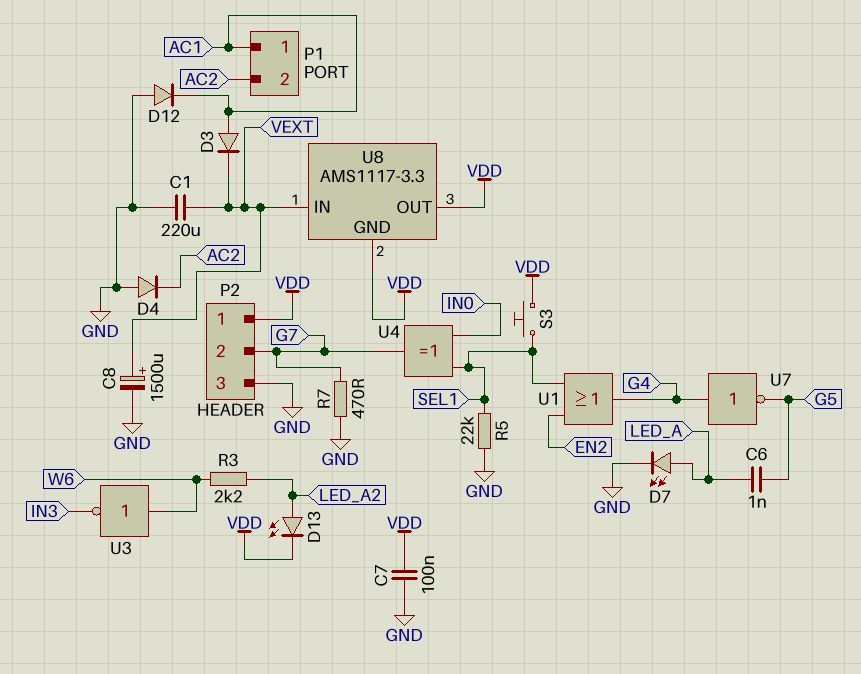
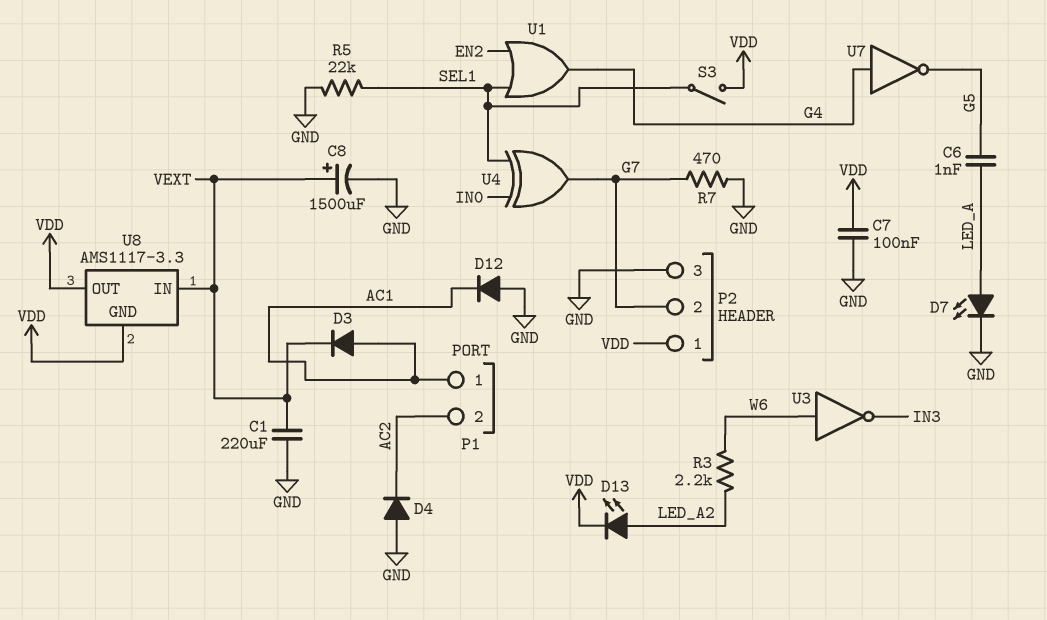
S3: button (SEL1, VDD) -> switch (SEL1, VDD)

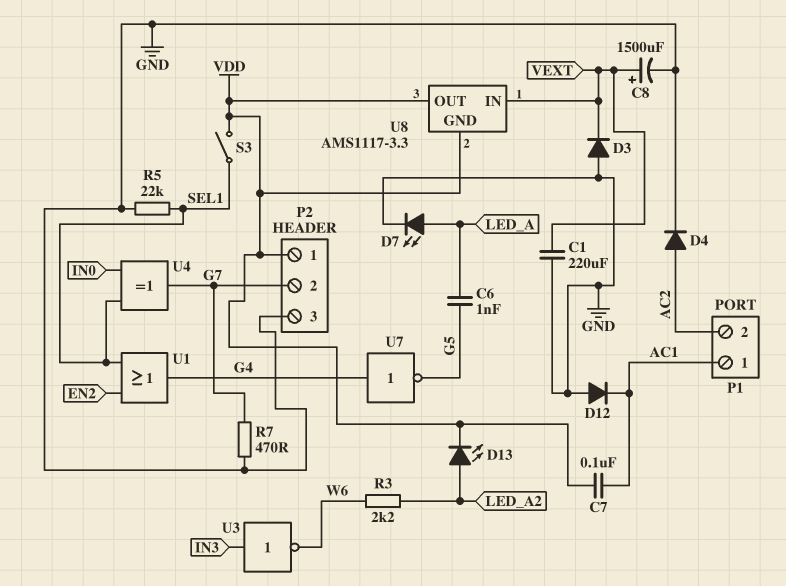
C7: 100nF (GND, VDD) -> 100nF (AC1, VDD)
D3: diode (A AC1, K VEXT) -> diode (A GND, K VEXT)
D4: diode (A GND, K AC2) -> diode (A AC2, K GND)
U3: NOT (in W6, out IN3) -> NOT (in IN3, out W6)

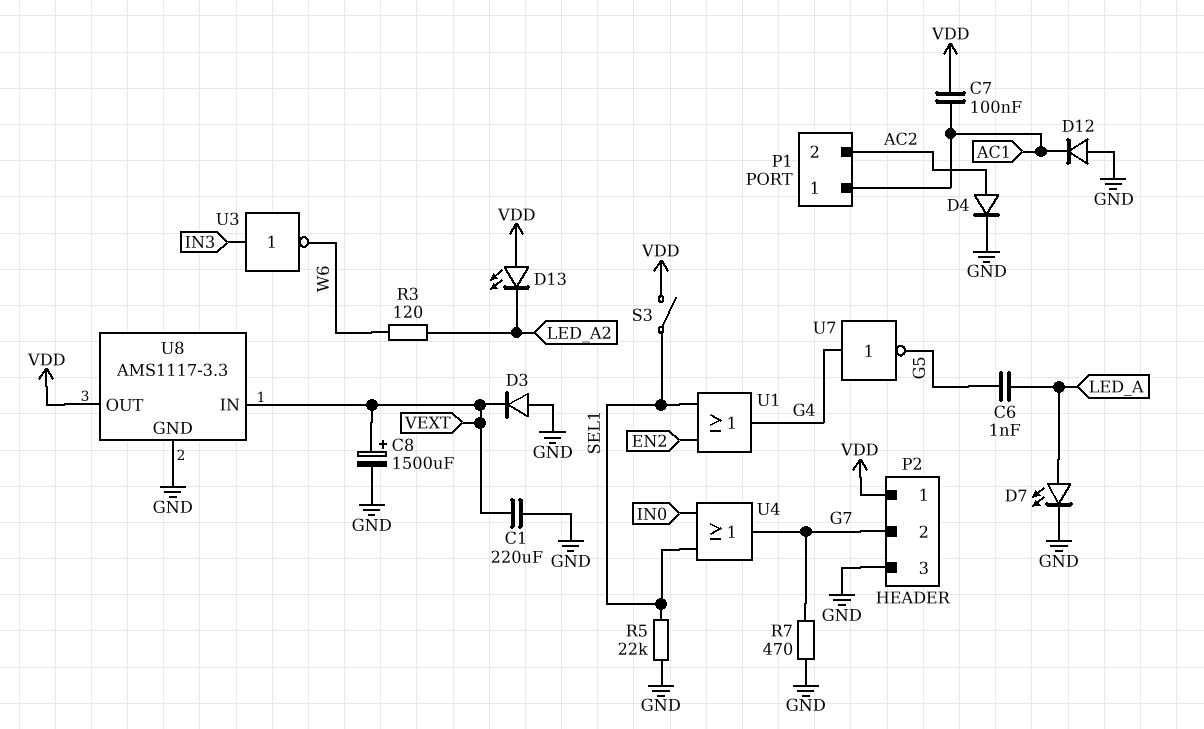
D13: LED (A LED_A2, K VDD) -> LED (A VDD, K LED_A2)
R3: 2.2k (LED_A2, W6) -> 120 (LED_A2, W6)
U4: XOR (in IN0, in SEL1, out G7) -> OR (in IN0, in SEL1, out G7)
U8 pin GND: VDD -> GND

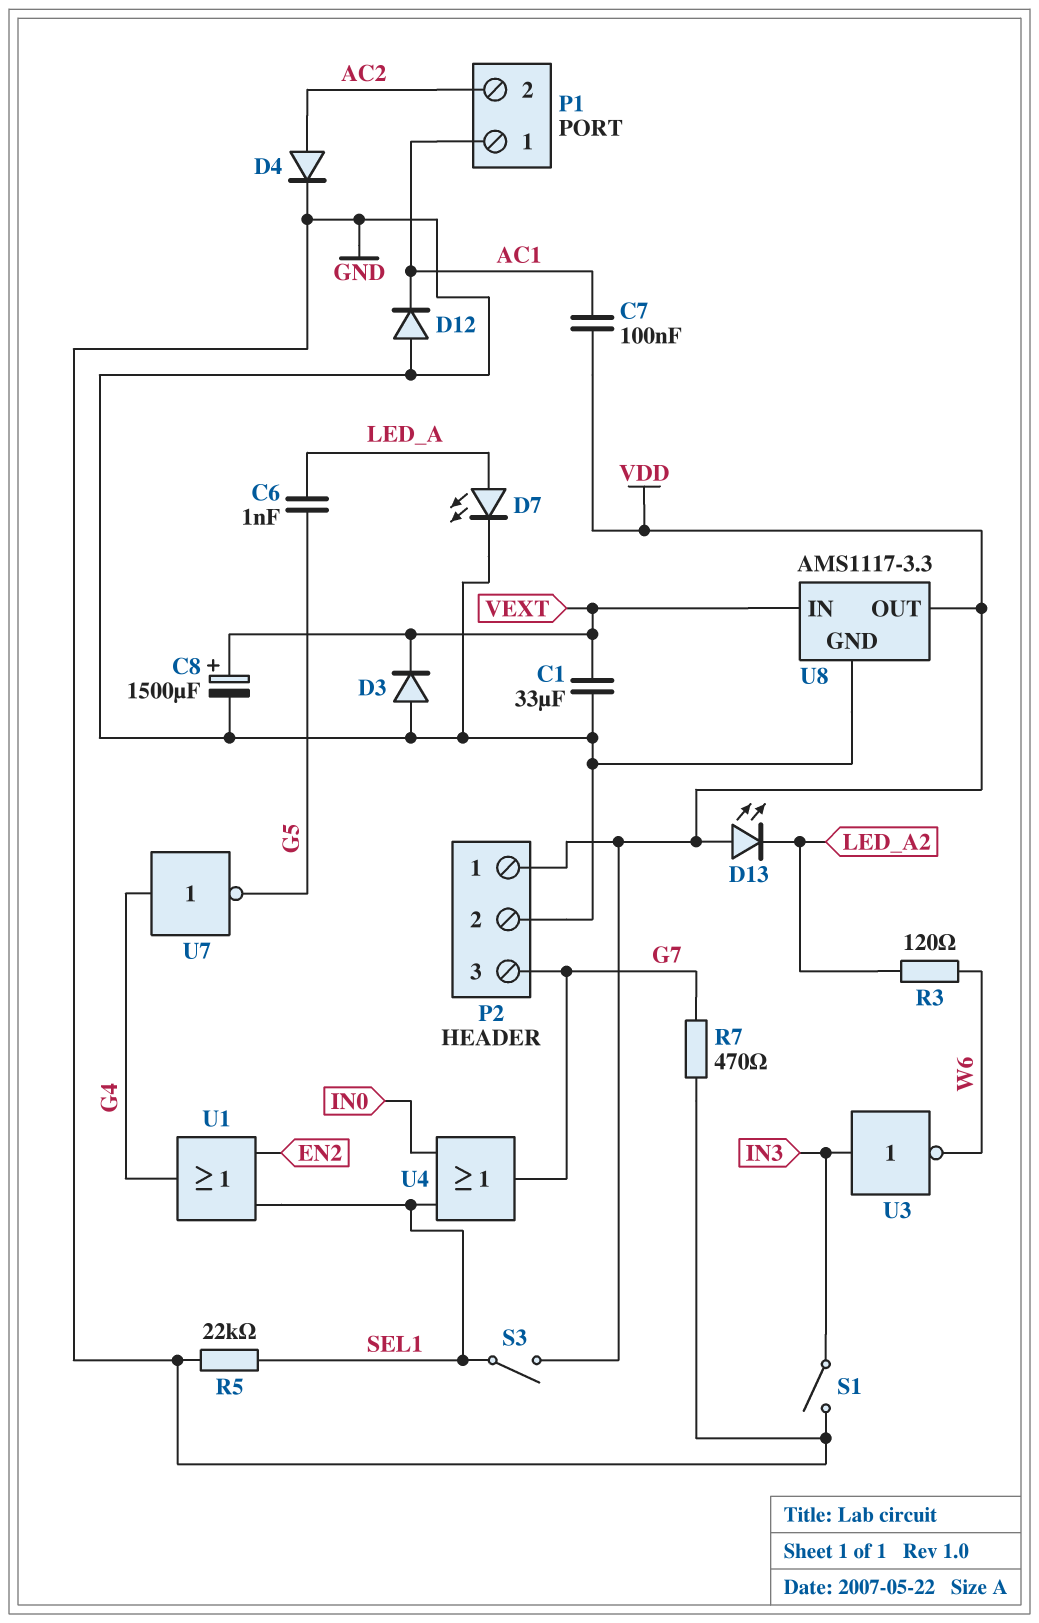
C1: 220uF (GND, VEXT) -> 33uF (GND, VEXT)
P2 pin 2: G7 -> GND
P2 pin 3: GND -> G7
S1: none -> switch (GND, IN3)

